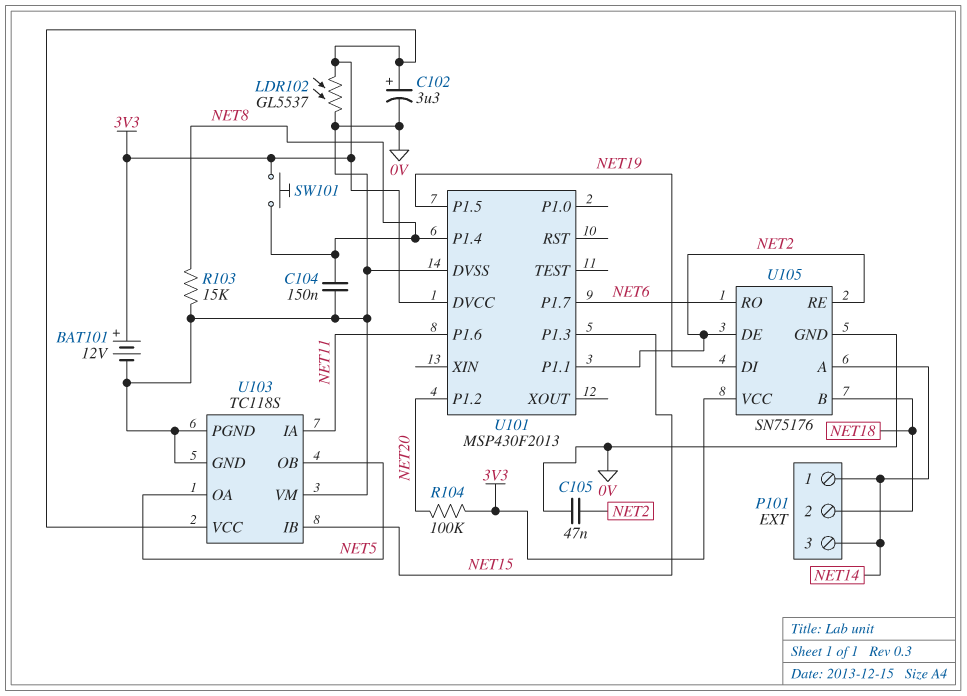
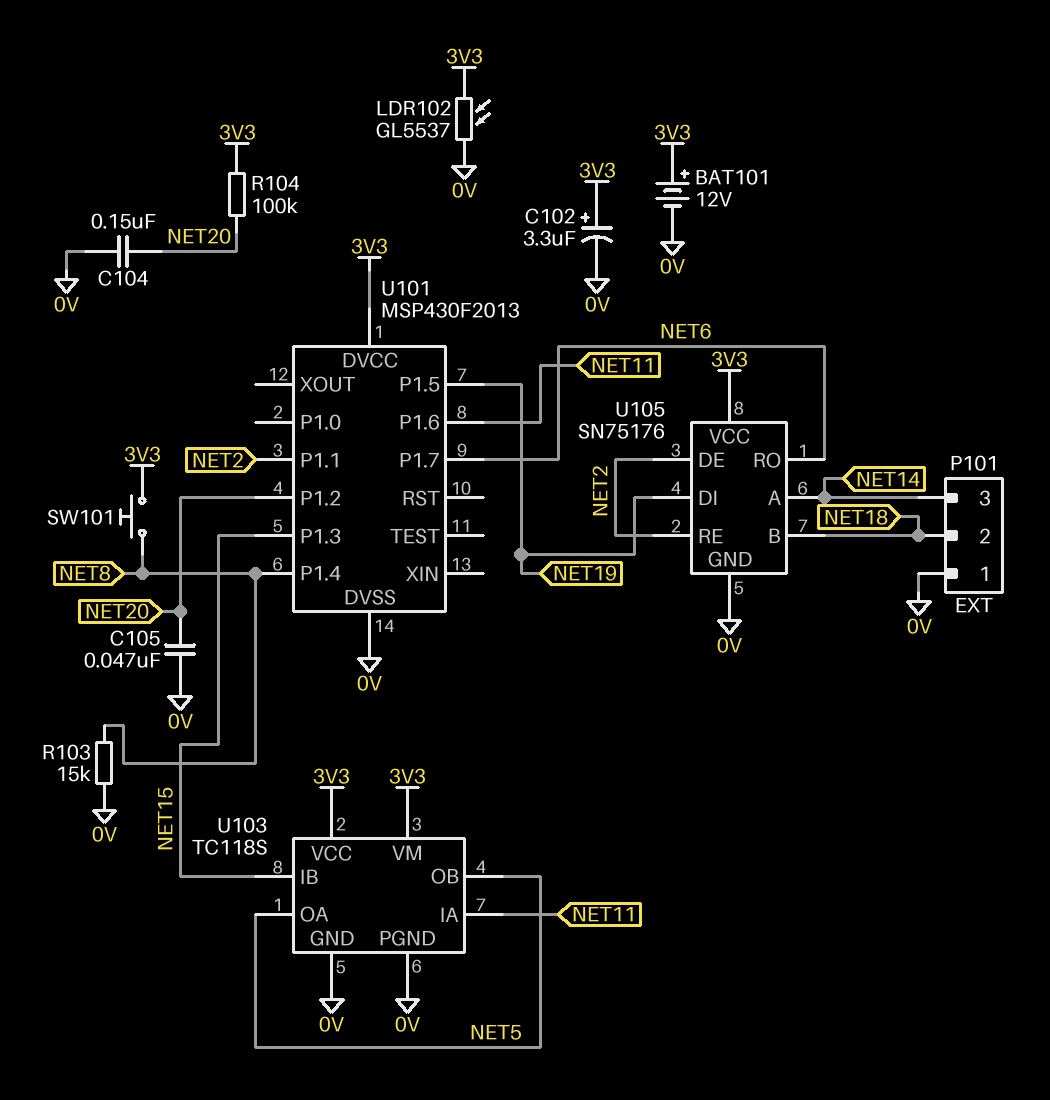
C104: 150nF (0V, NET8) -> 150nF (0V, NET20)
C105: 47nF (0V, NET2) -> 47nF (0V, NET20)
P101 pin 1: NET14 -> 0V
U103 pin VM: 0V -> 3V3

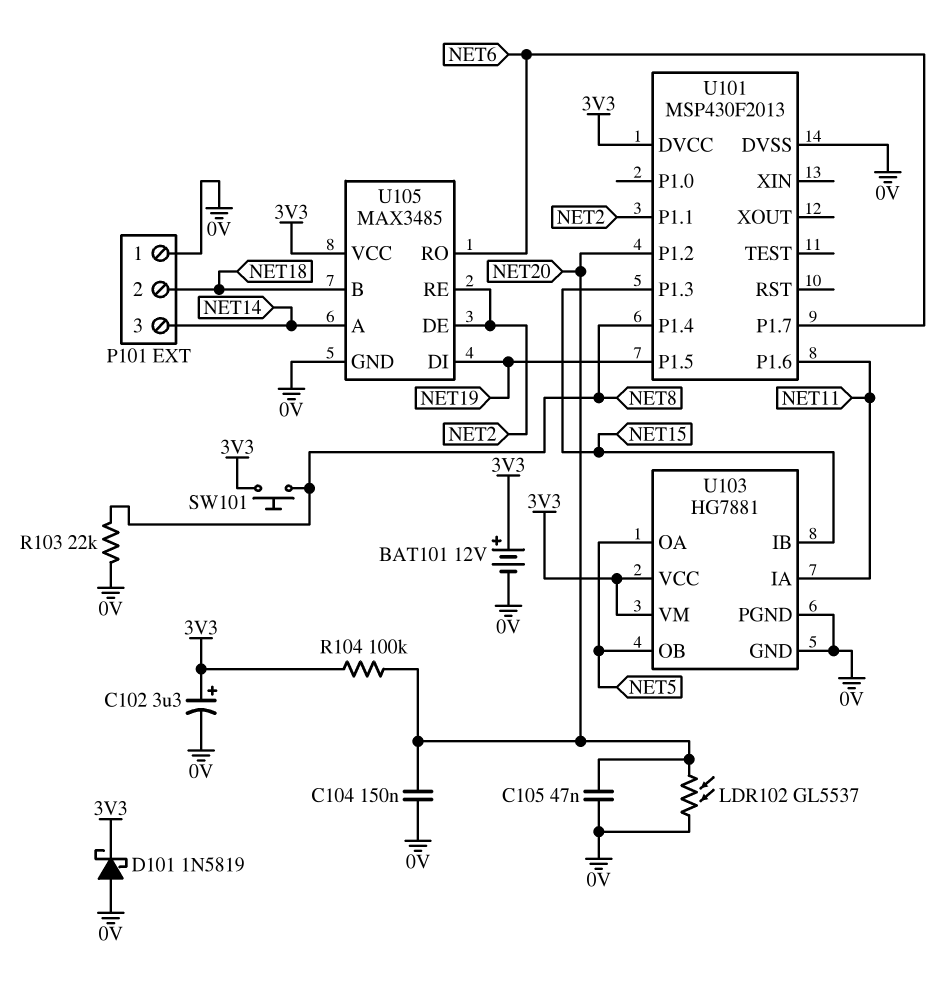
D101: none -> schottky 1N5819 (A 0V, K 3V3)
LDR102: GL5537 (0V, 3V3) -> GL5537 (0V, NET20)
R103: 15k (0V, NET8) -> 22k (0V, NET8)
U103: TC118S -> HG7881
U105: SN75176 -> MAX3485

